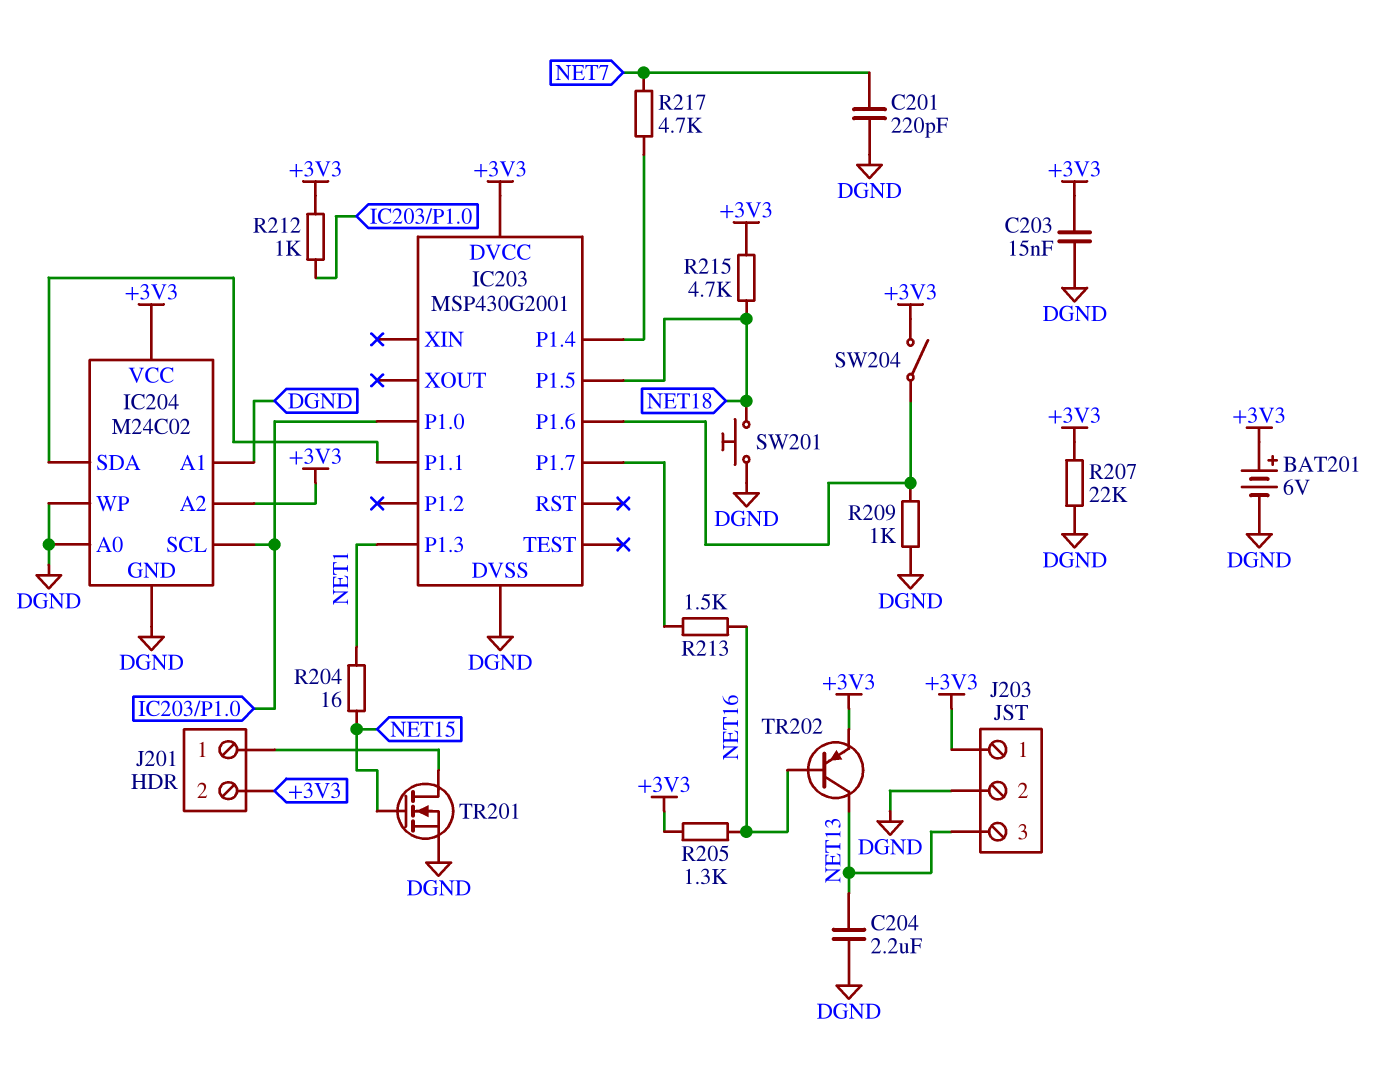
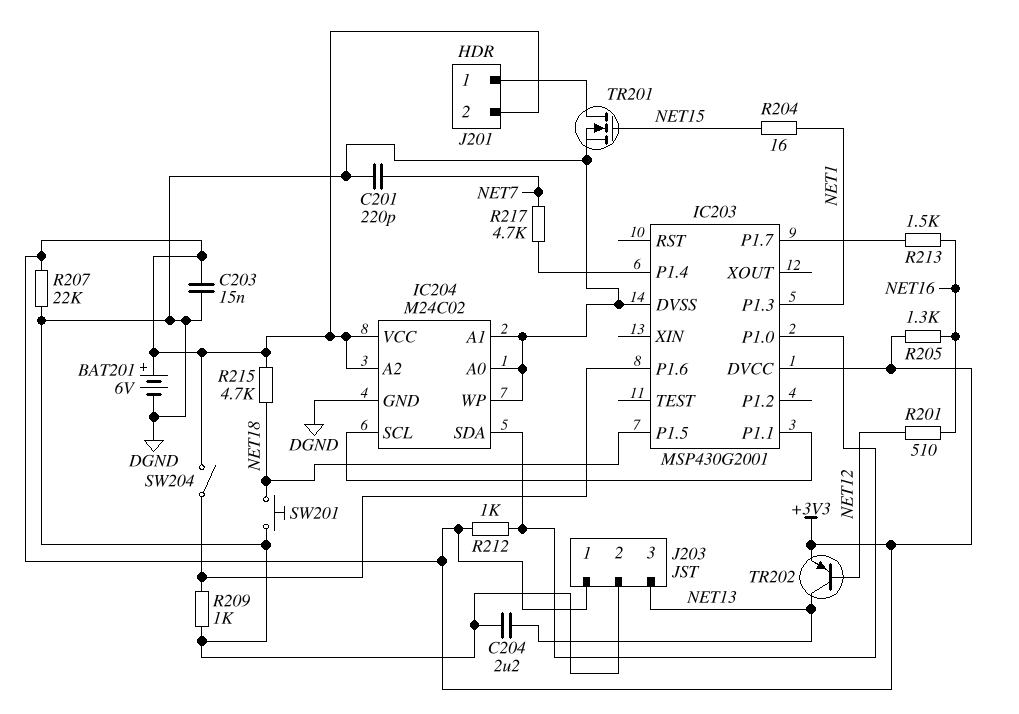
IC204 pin SCL: IC203/P1.0 -> IC203/P1.1
IC204 pin SDA: IC203/P1.1 -> IC203/P1.0
R201: none -> 510 (NET12, NET16)
TR202: PNP (B NET16, C NET13, E +3V3) -> PNP (B NET12, C NET13, E +3V3)

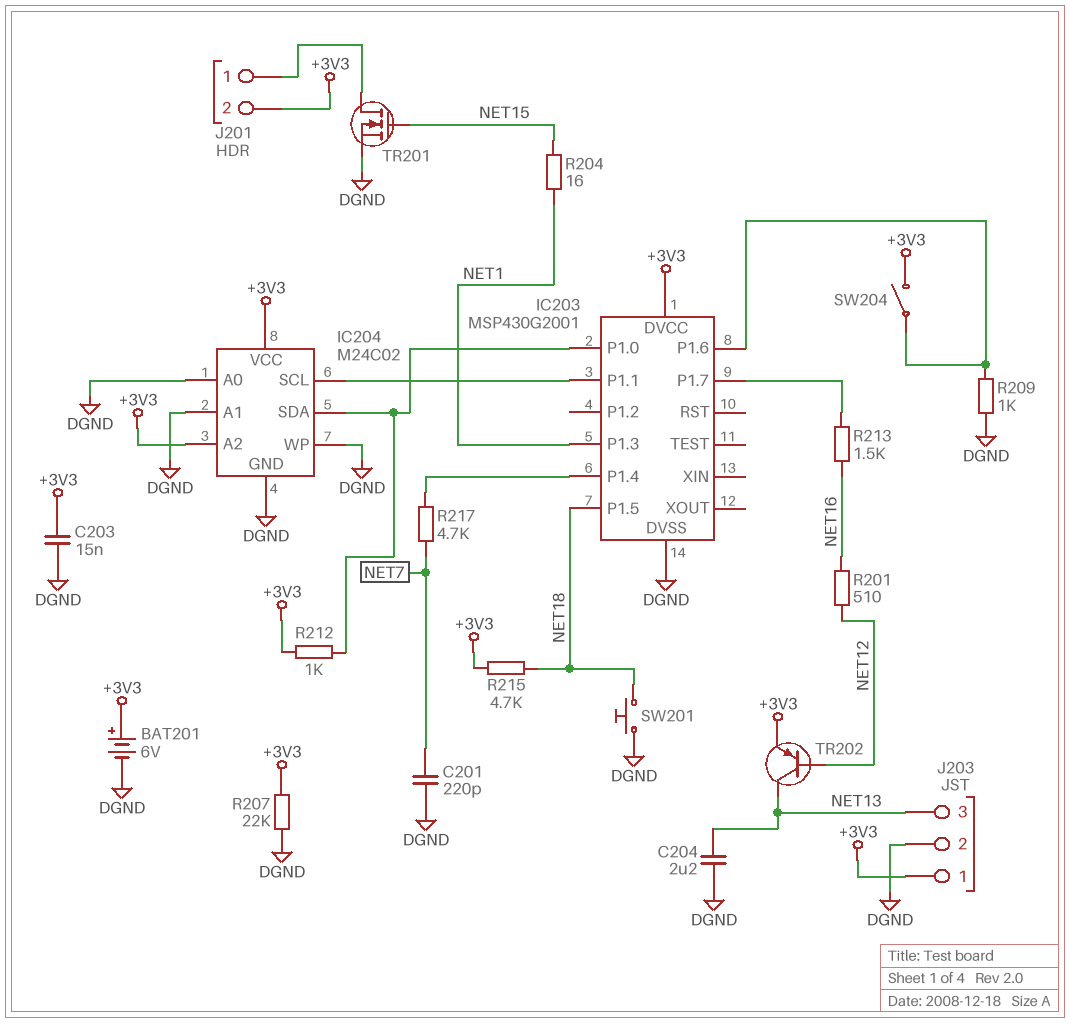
R205: 1.3k (+3V3, NET16) -> none

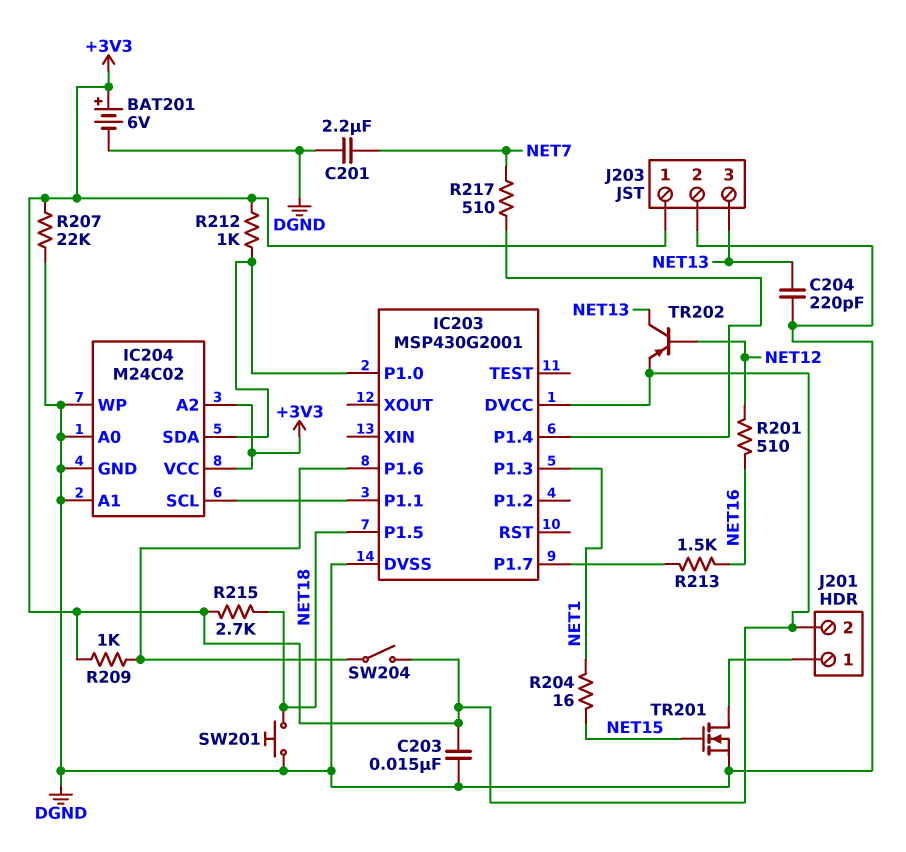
C201: 220pF (DGND, NET7) -> 2.2uF (DGND, NET7)
C204: 2.2uF (DGND, NET13) -> 220pF (DGND, NET13)
R209: 1k (DGND, IC203/P1.6) -> 1k (+3V3, IC203/P1.6)
R215: 4.7k (+3V3, NET18) -> 2.7k (+3V3, NET18)
R217: 4.7k (IC203/P1.4, NET7) -> 510 (IC203/P1.4, NET7)

